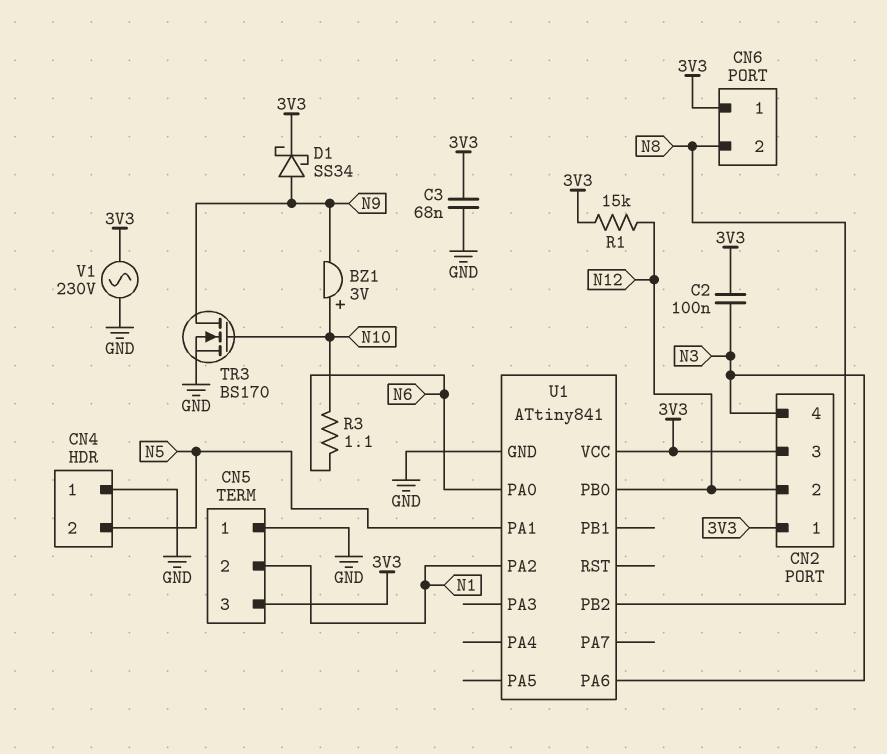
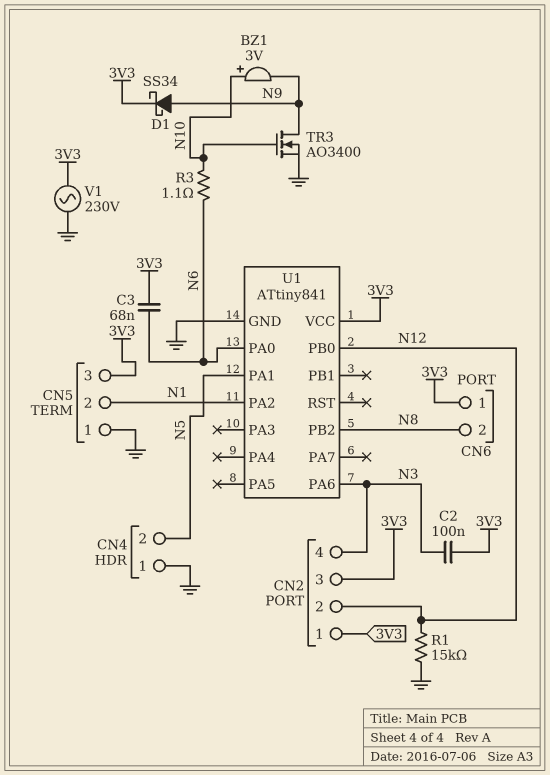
C3: 68nF (3V3, GND) -> 68nF (3V3, N6)
R1: 15k (3V3, N12) -> 15k (GND, N12)
TR3: NMOS BS170 (G N10, D N9, S GND) -> NMOS AO3400 (G N10, D N9, S GND)

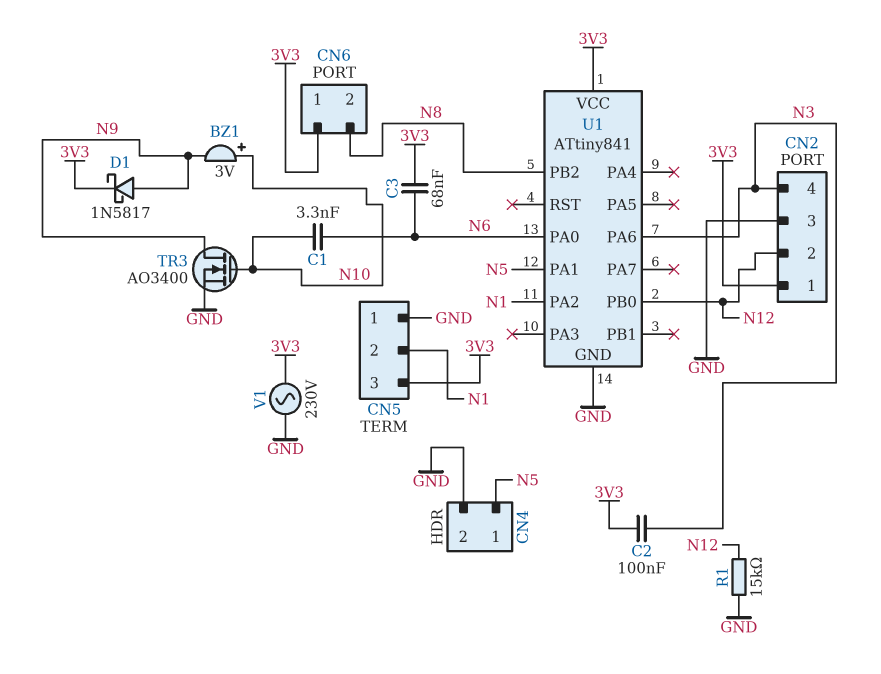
C1: none -> 3.3nF (N6, N10)
CN2 pin 3: 3V3 -> GND
CN4 pin 1: GND -> N5
CN4 pin 2: N5 -> GND
D1: schottky SS34 (A N9, K 3V3) -> schottky 1N5817 (A N9, K 3V3)
R3: 1.1 (N6, N10) -> none

